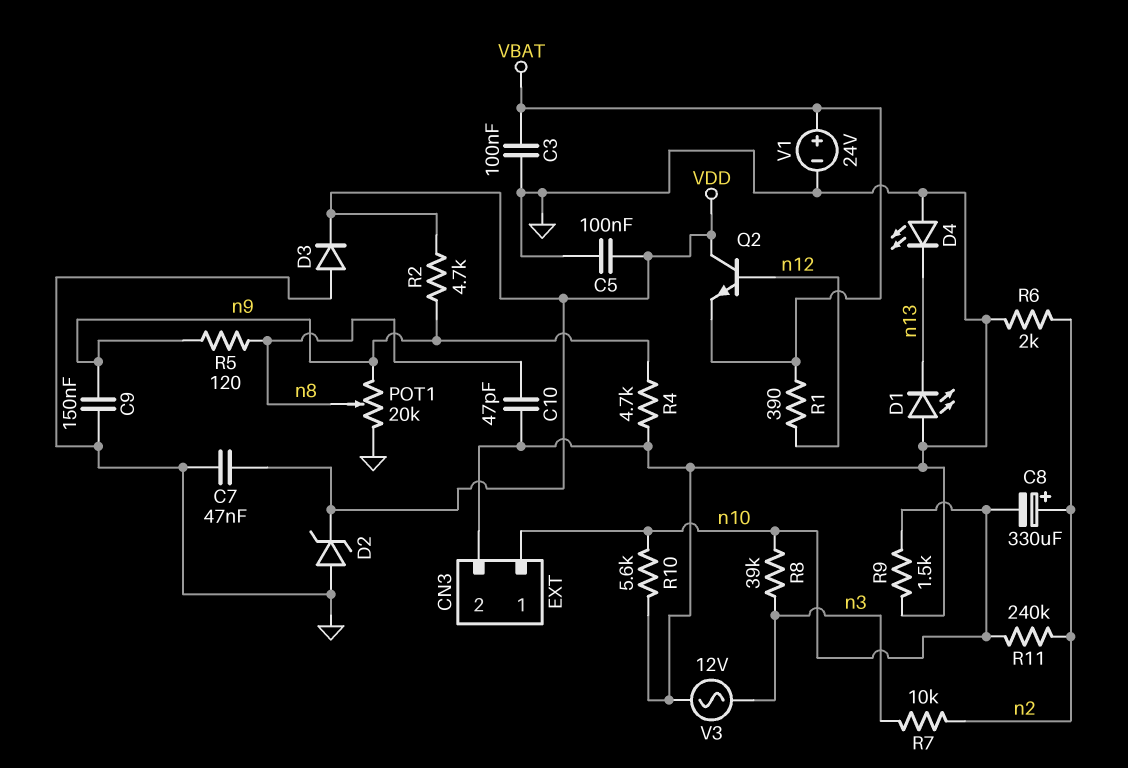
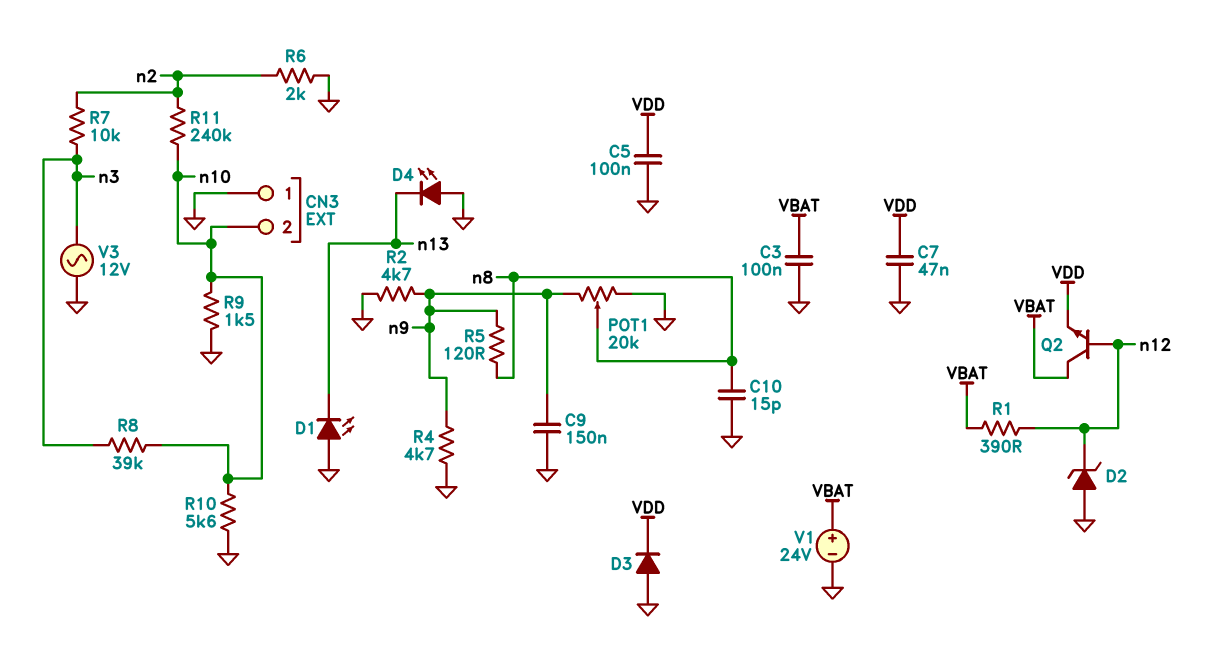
C8: 330uF (plus n2, minus n10) -> none
C10: 47pF (GND, n8) -> 15pF (GND, n8)
CN3 pin 1: n10 -> GND
CN3 pin 2: GND -> n10
D2: zener (A GND, K VDD) -> zener (A GND, K n12)
Q2: NPN (B n12, C VDD, E VBAT) -> NPN (B n12, C VBAT, E VDD)
R2: 4.7k (VDD, n9) -> 4.7k (GND, n9)

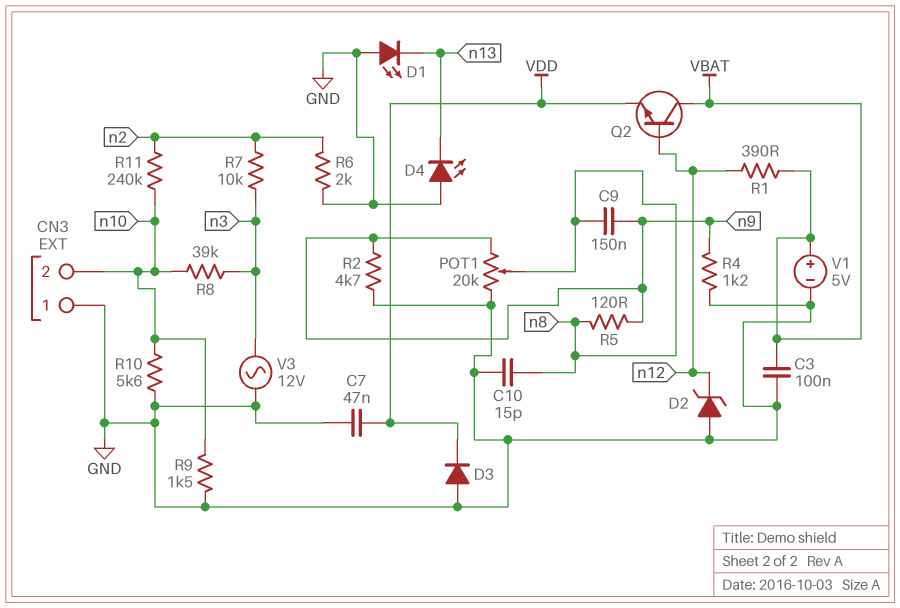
C5: 100nF (GND, VDD) -> none
C9: 150nF (GND, n9) -> 150nF (n8, n9)
R4: 4.7k (GND, n9) -> 1.2k (GND, n9)
V1: 24V (plus VBAT, minus GND) -> 5V (plus VBAT, minus GND)

